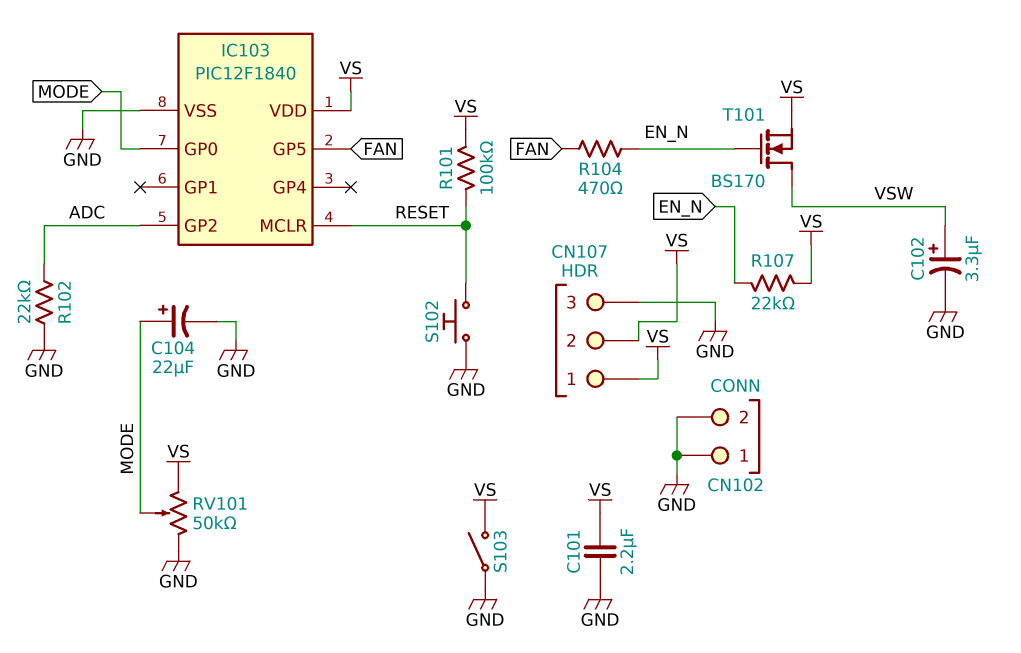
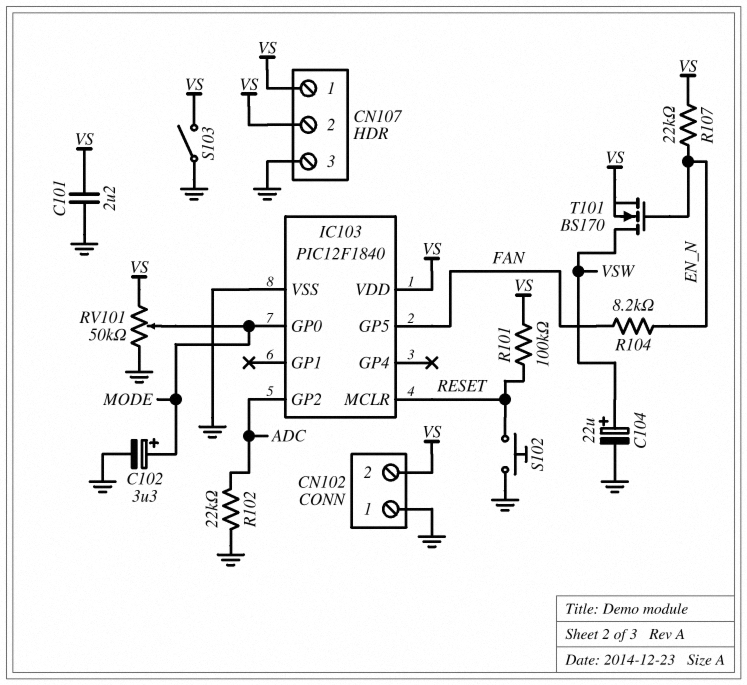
C102: 3.3uF (plus VSW, minus GND) -> 3.3uF (plus MODE, minus GND)
C104: 22uF (plus MODE, minus GND) -> 22uF (plus VSW, minus GND)
CN102 pin 2: GND -> VS
R104: 470 (EN_N, FAN) -> 8.2k (EN_N, FAN)

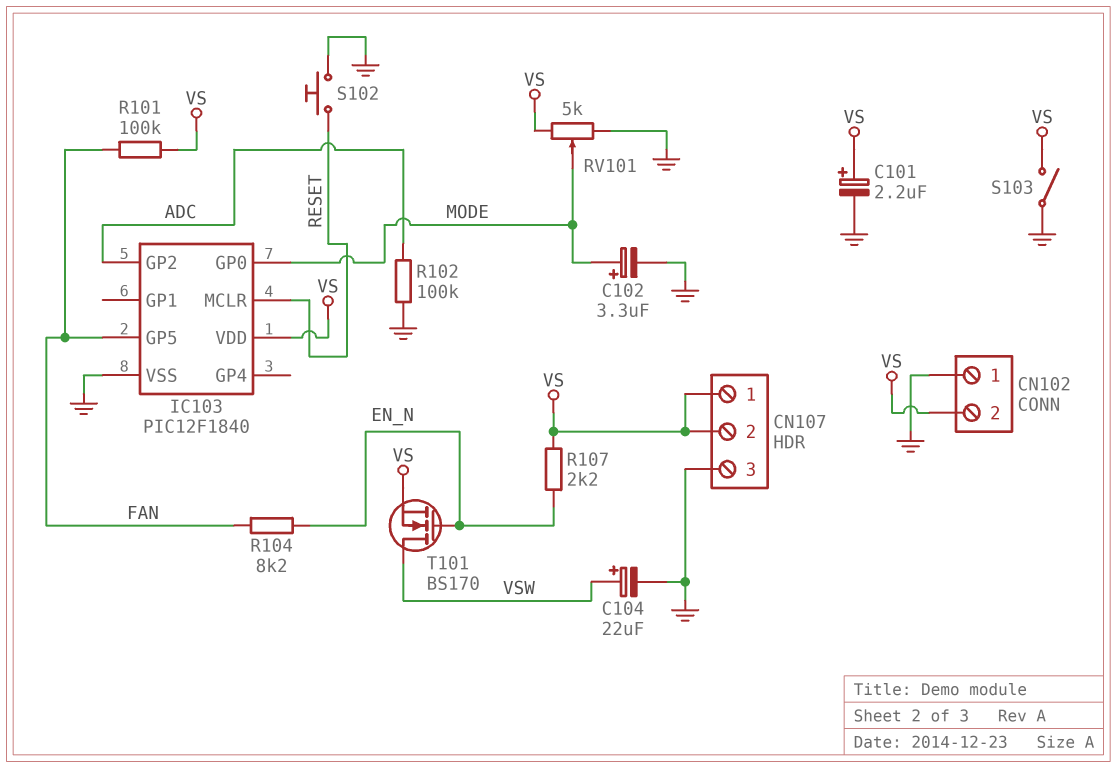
C101: 2.2uF (GND, VS) -> 2.2uF (plus VS, minus GND)
R101: 100k (RESET, VS) -> 100k (FAN, VS)
R102: 22k (ADC, GND) -> 100k (ADC, GND)
R107: 22k (EN_N, VS) -> 2.2k (EN_N, VS)
RV101: 50k (GND, VS, wiper MODE) -> 5k (GND, VS, wiper MODE)

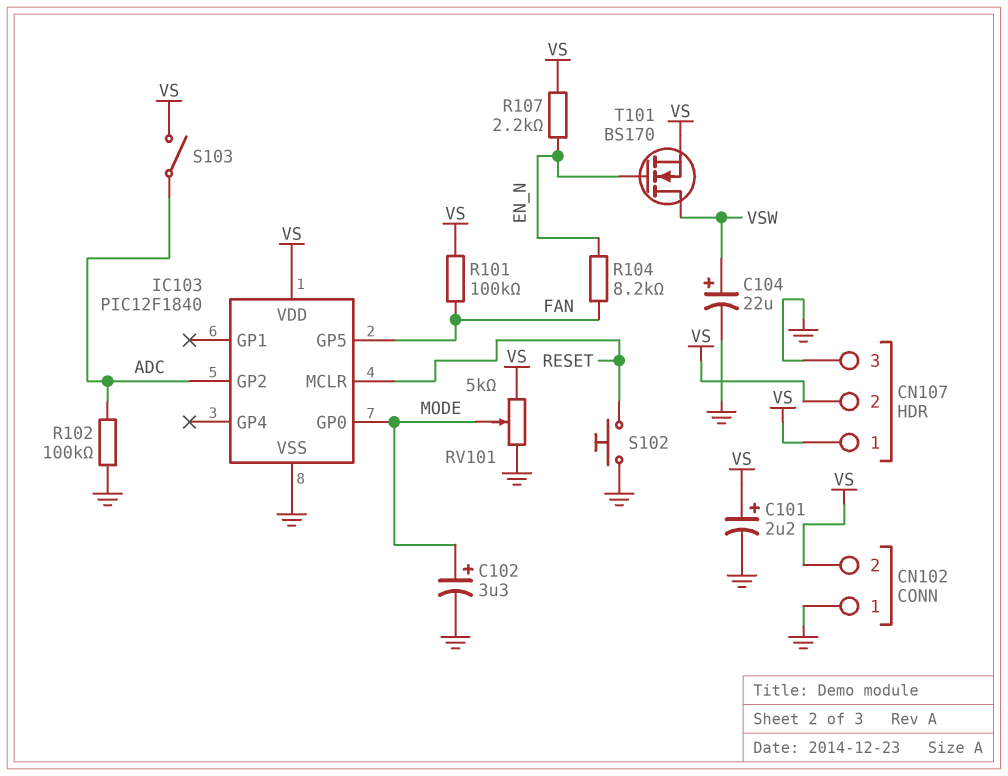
S103: switch (GND, VS) -> switch (ADC, VS)

